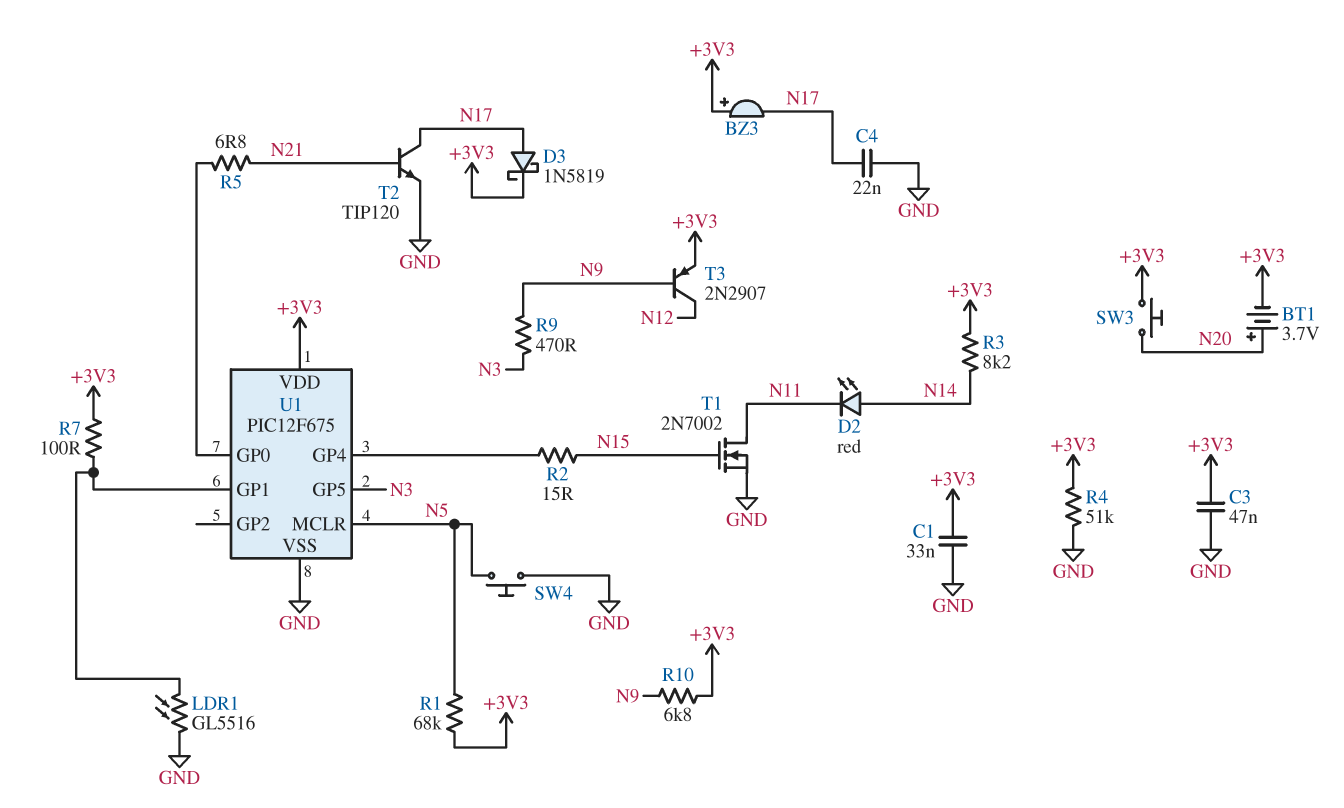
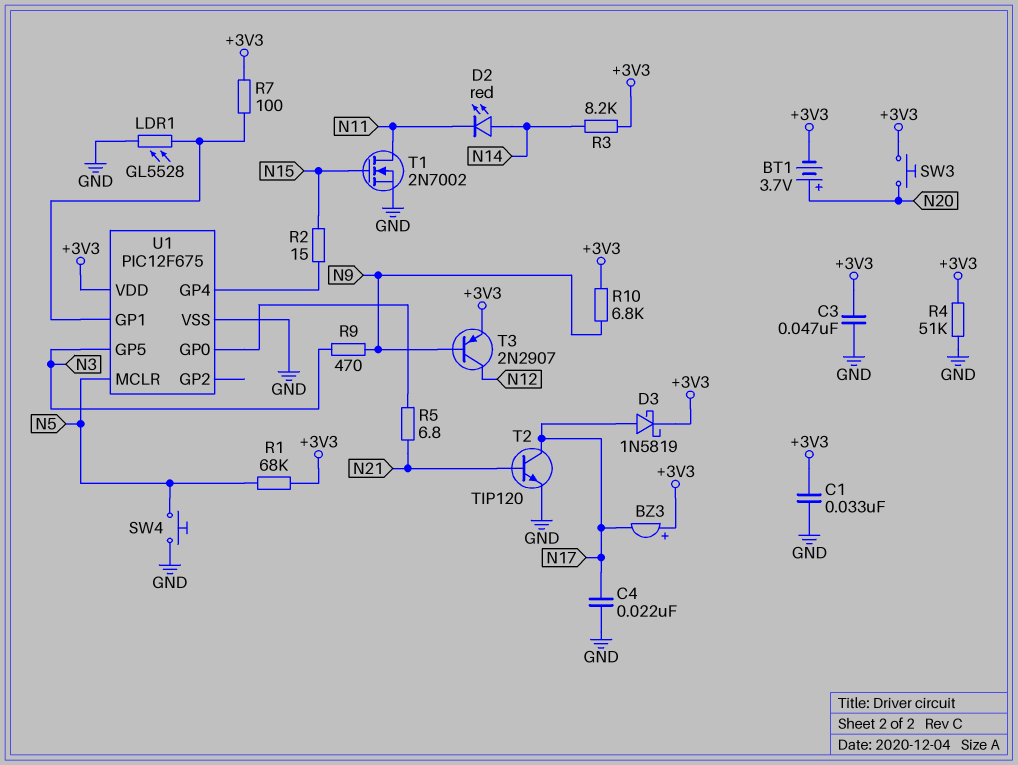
LDR1: GL5516 (GND, U1/GP1) -> GL5528 (GND, U1/GP1)

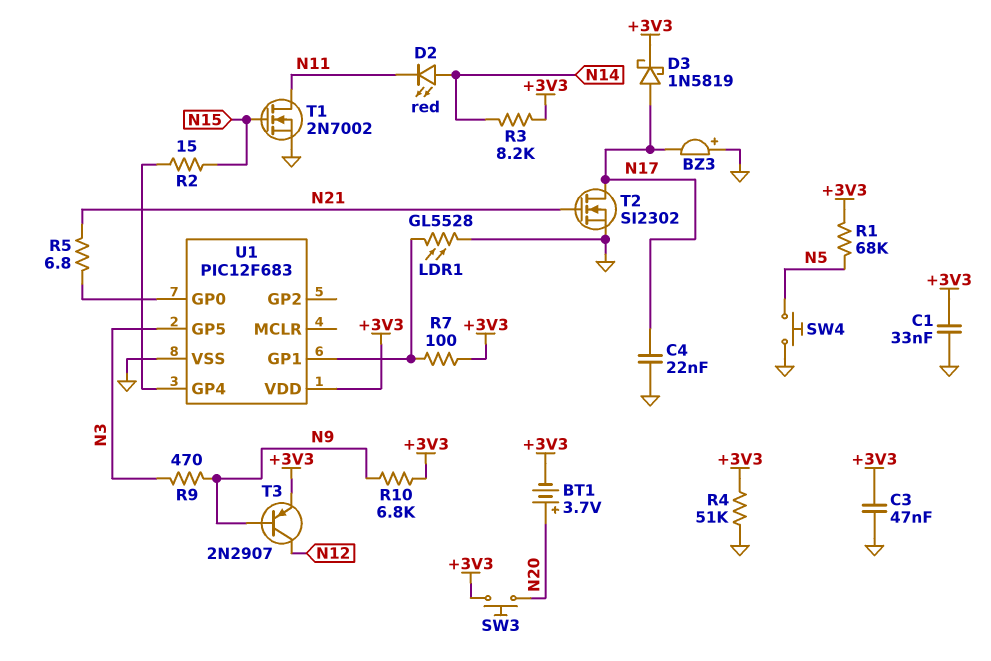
BZ3: buzzer (plus +3V3, minus N17) -> buzzer (plus GND, minus N17)
T2: NPN TIP120 (B N21, C N17, E GND) -> NMOS SI2302 (G N21, D N17, S GND)
U1: PIC12F675 -> PIC12F683
U1 pin MCLR: N5 -> none

